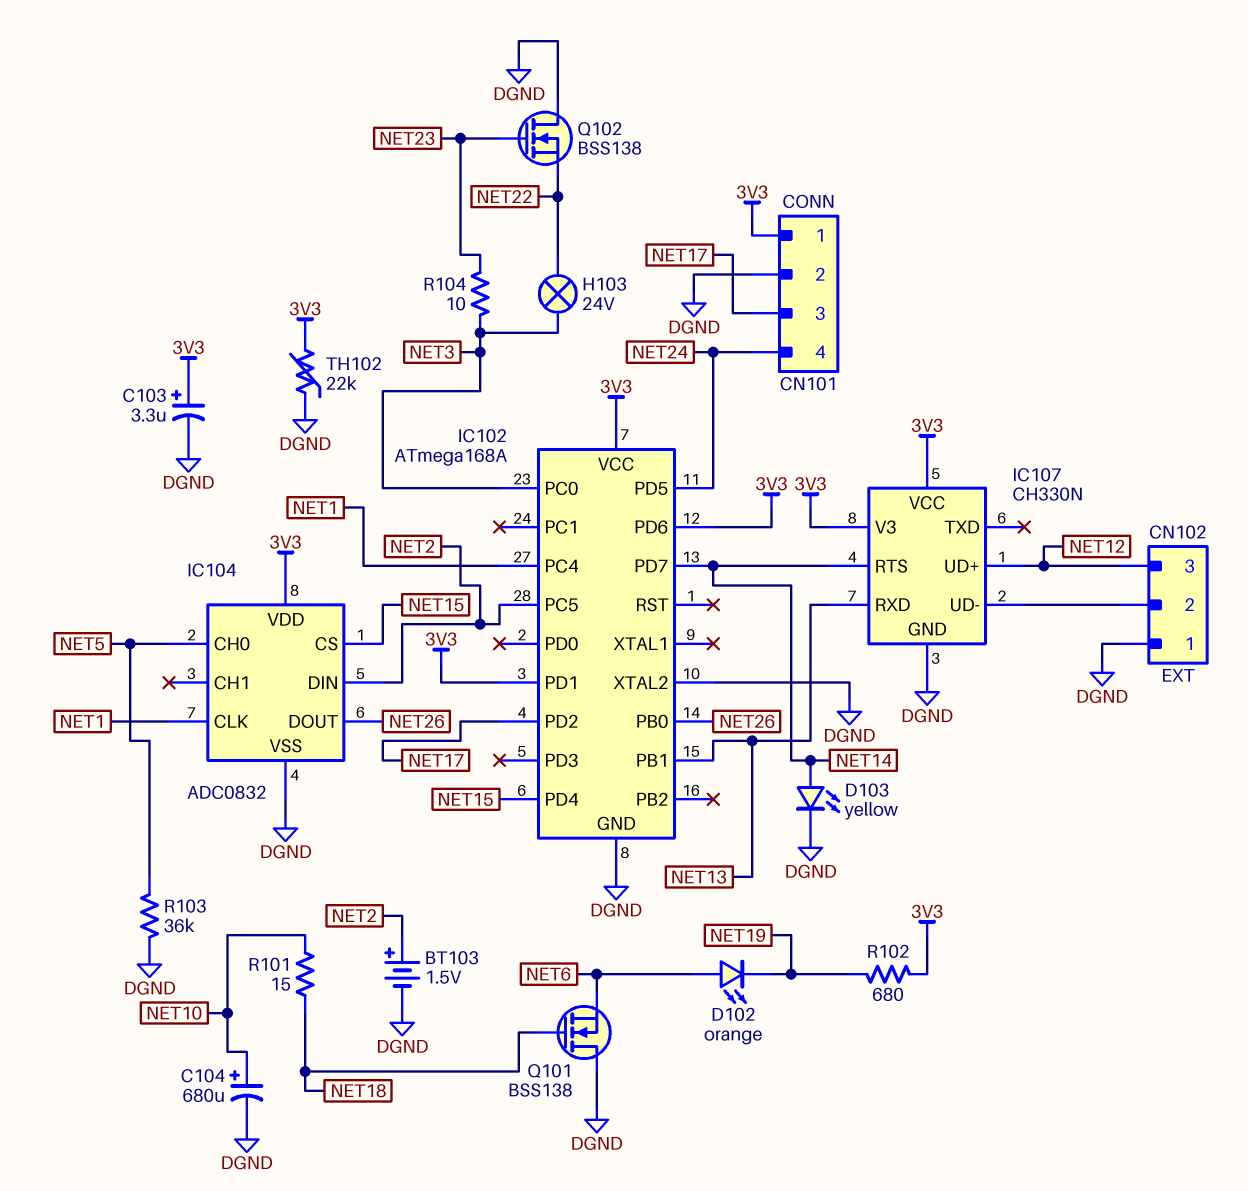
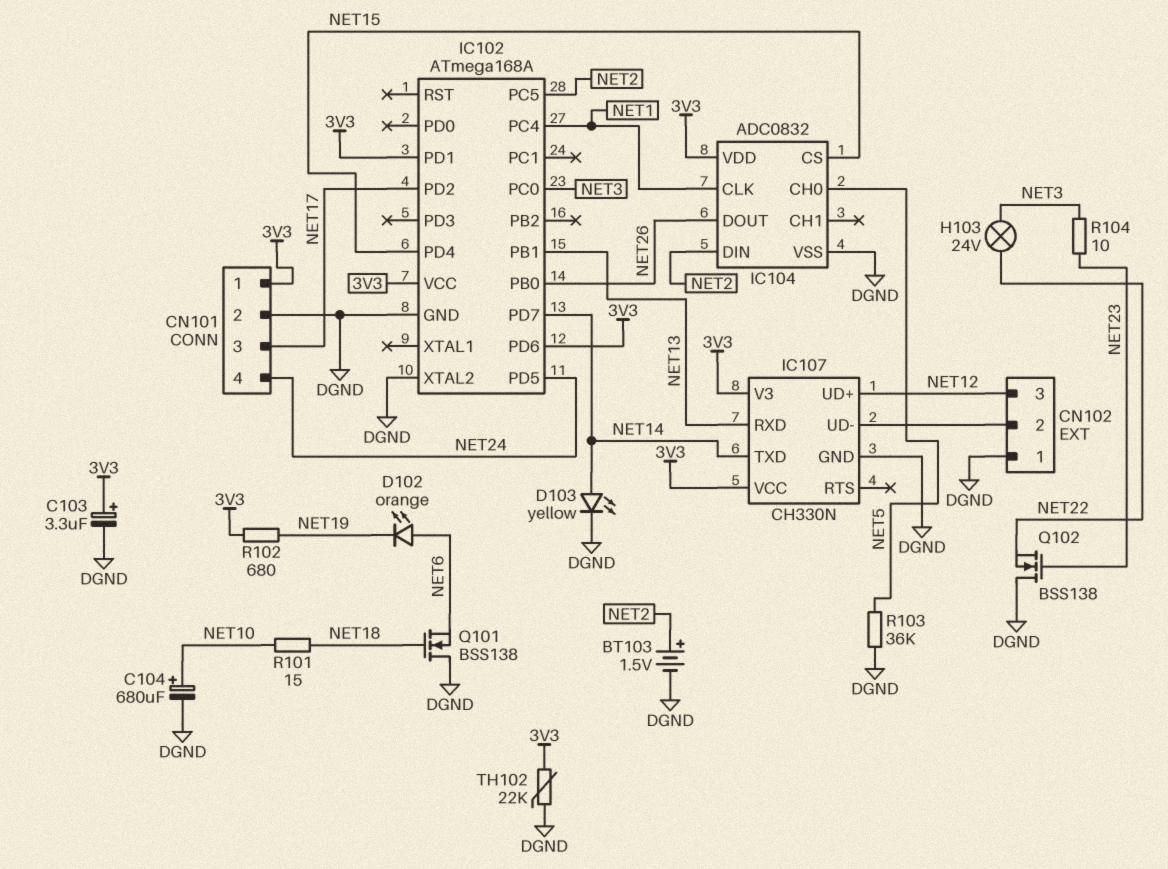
IC107 pin RTS: NET14 -> none
IC107 pin TXD: none -> NET14

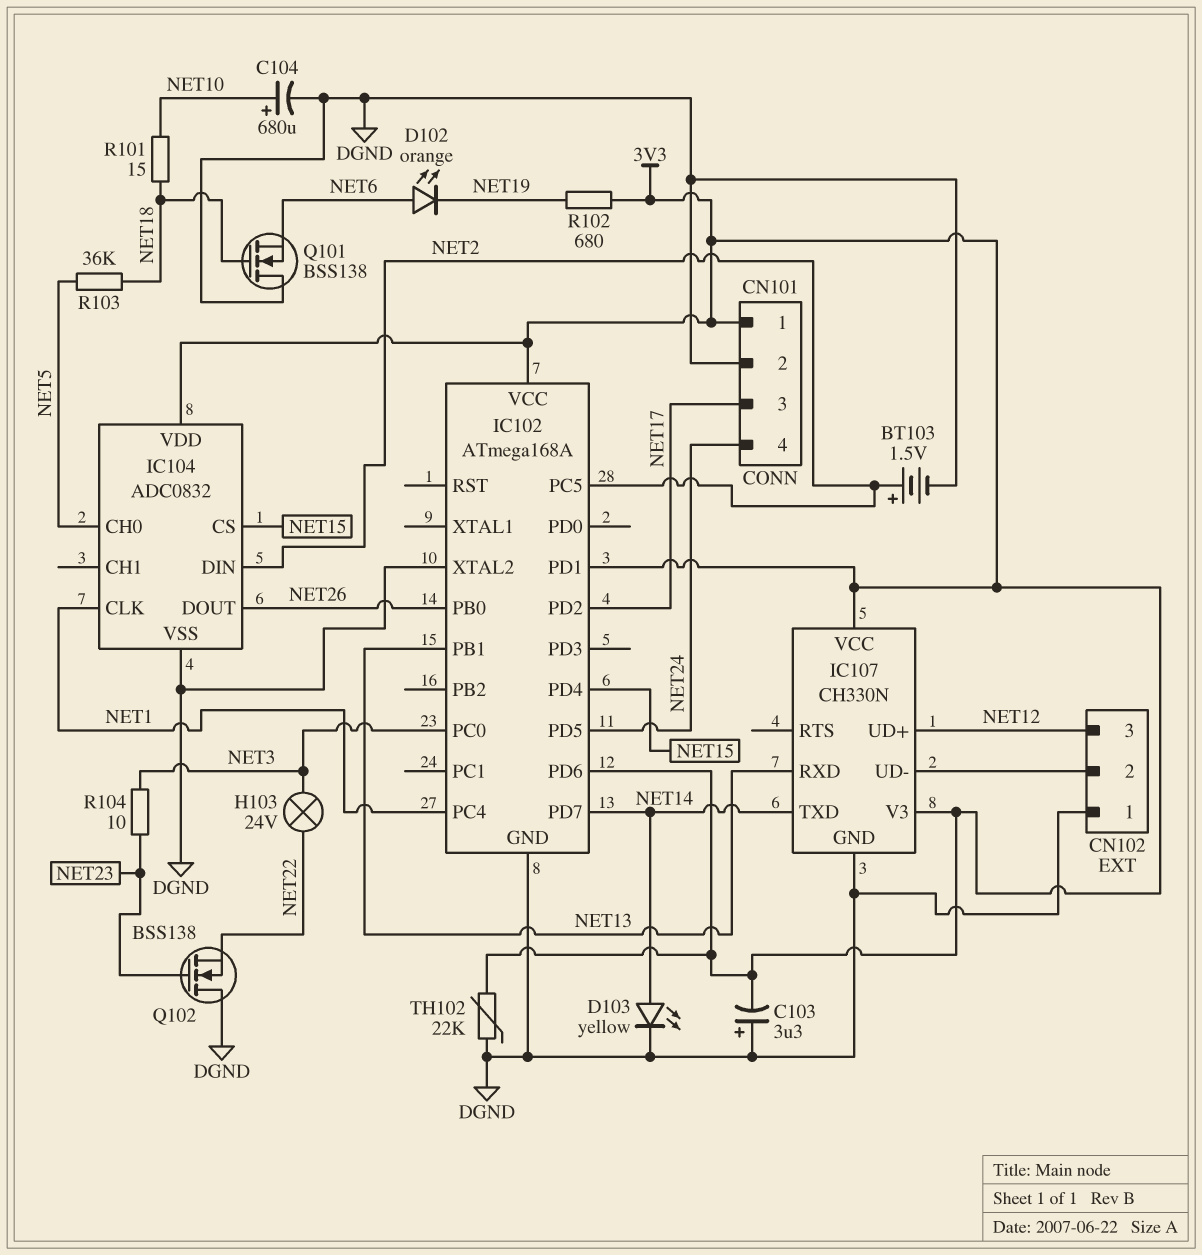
C103: 3.3uF (plus 3V3, minus DGND) -> 3.3uF (plus DGND, minus 3V3)
R103: 36k (DGND, NET5) -> 36k (NET5, NET18)

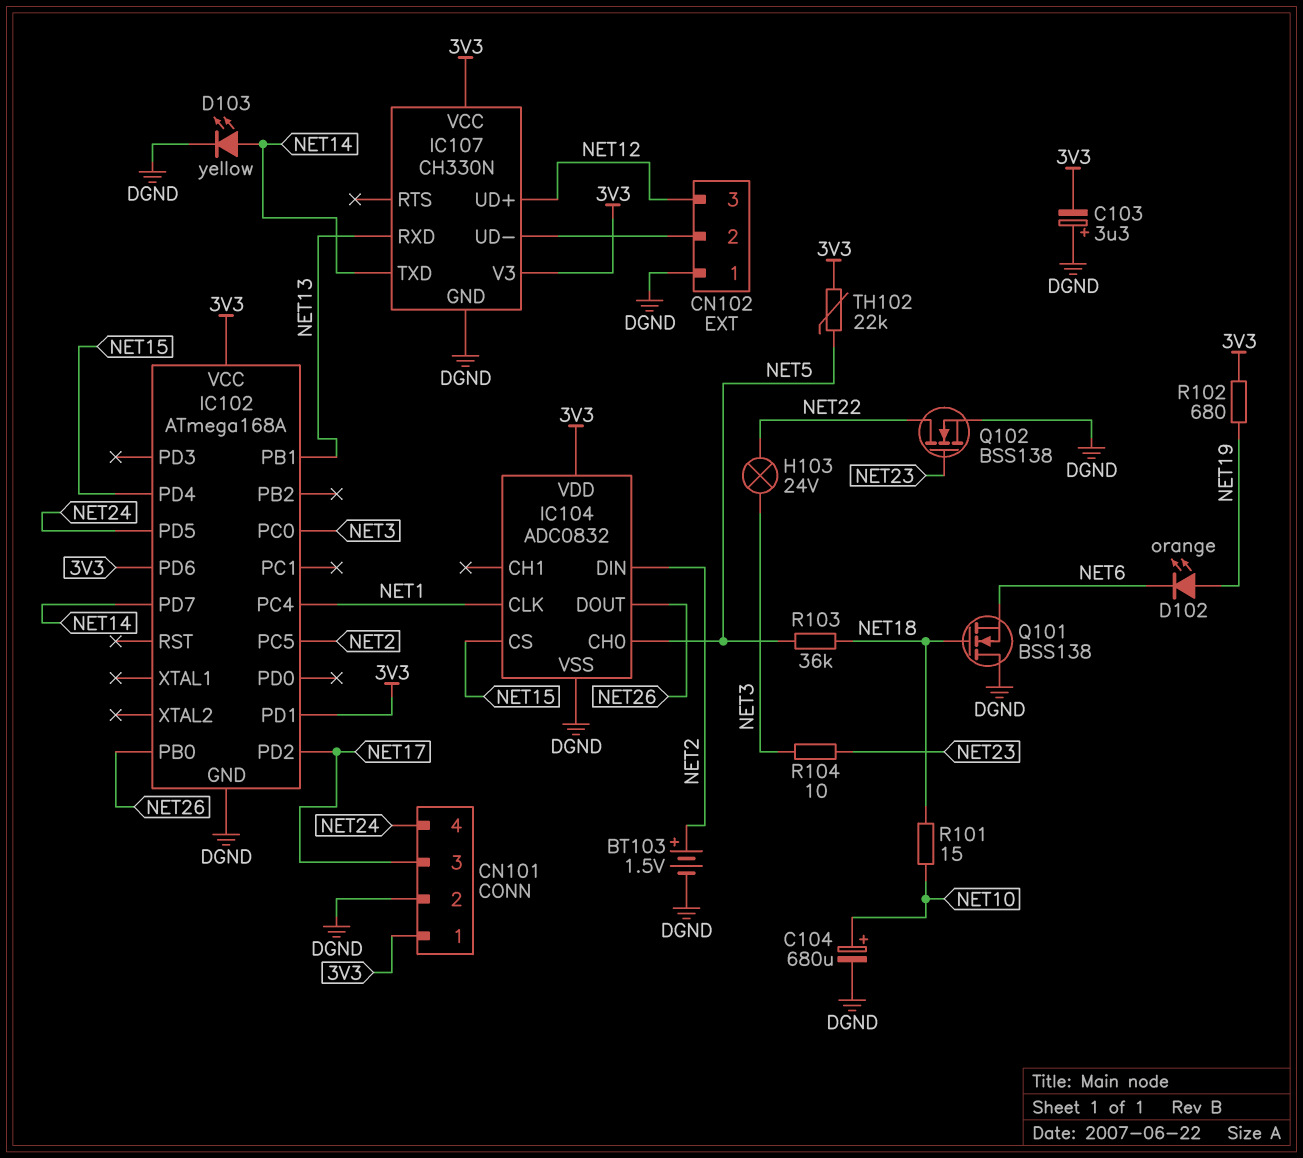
D102: LED orange (A NET6, K NET19) -> LED orange (A NET19, K NET6)
IC102 pin XTAL2: DGND -> none
Q102: NMOS BSS138 (G NET23, D DGND, S NET22) -> NMOS BSS138 (G NET23, D NET22, S DGND)
TH102: 22k (3V3, DGND) -> 22k (3V3, NET5)

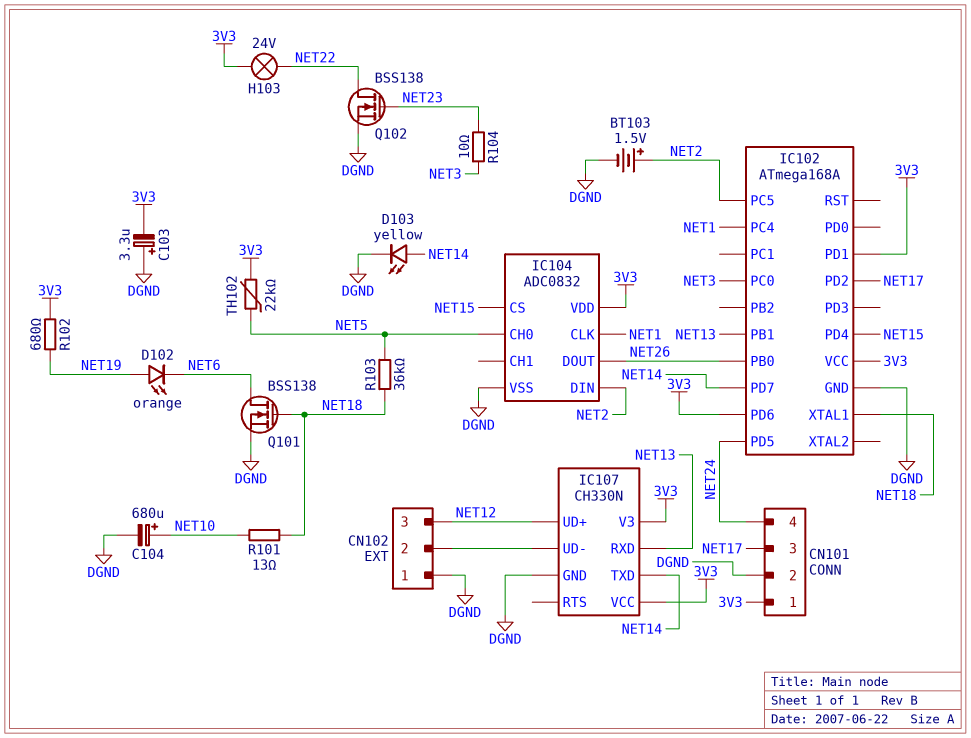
H103: lamp 24V (NET3, NET22) -> lamp 24V (3V3, NET22)
IC102 pin XTAL1: none -> NET18
Q101: NMOS BSS138 (G NET18, D DGND, S NET6) -> NMOS BSS138 (G NET18, D NET6, S DGND)
R101: 15 (NET10, NET18) -> 13 (NET10, NET18)

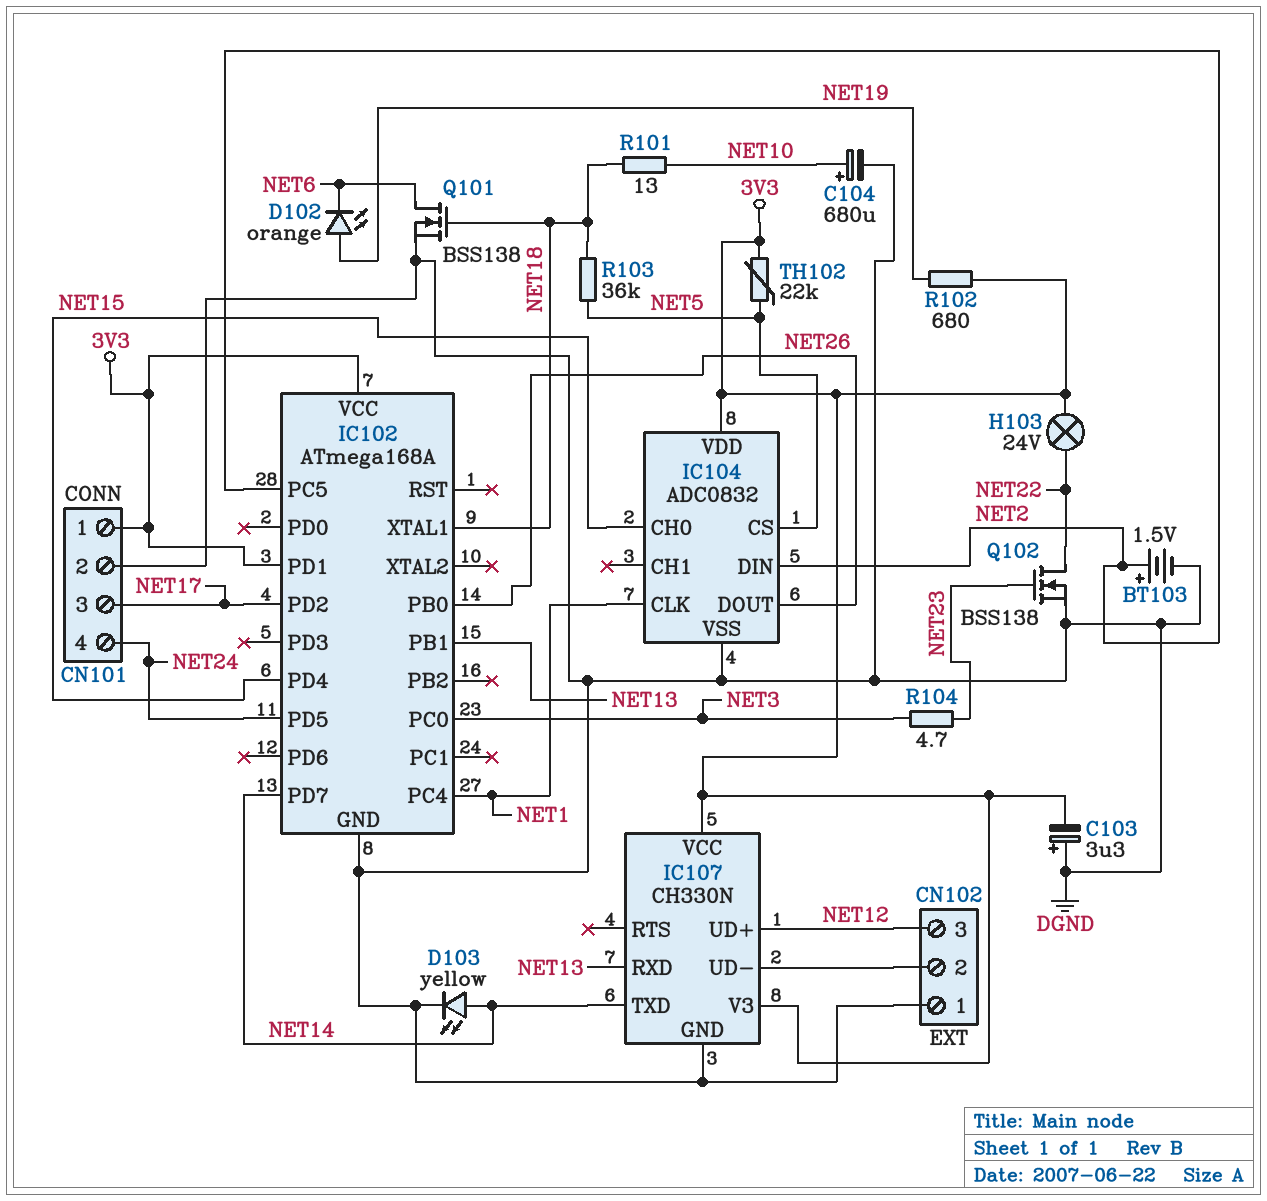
IC102 pin PD6: 3V3 -> none
IC104 pin CH0: NET5 -> NET15
IC104 pin CS: NET15 -> NET5
R104: 10 (NET3, NET23) -> 4.7 (NET3, NET23)

